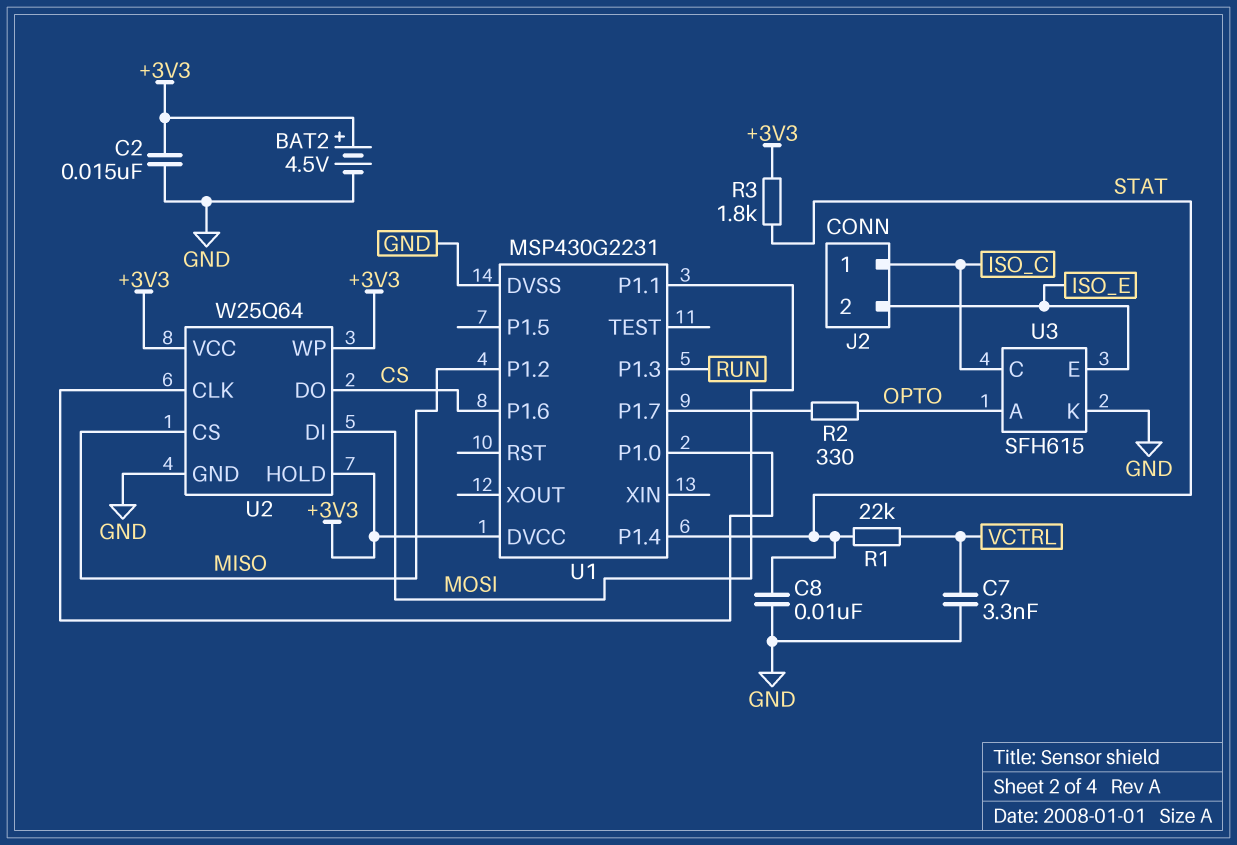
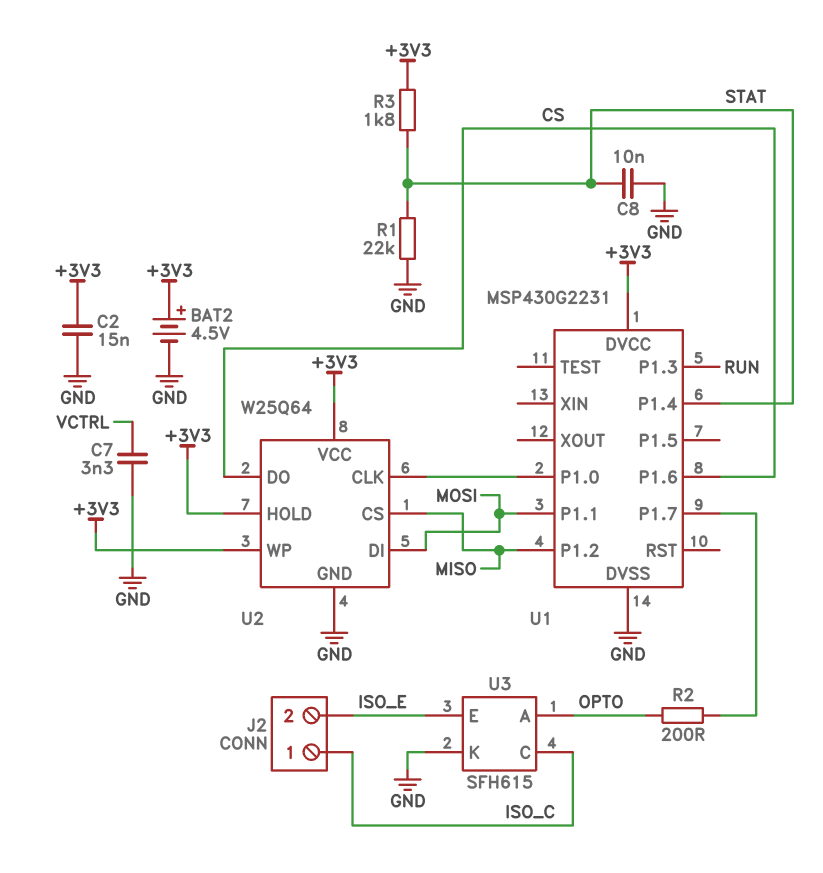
R1: 22k (STAT, VCTRL) -> 22k (GND, STAT)
R2: 330 (OPTO, U1/P1.7) -> 200 (OPTO, U1/P1.7)

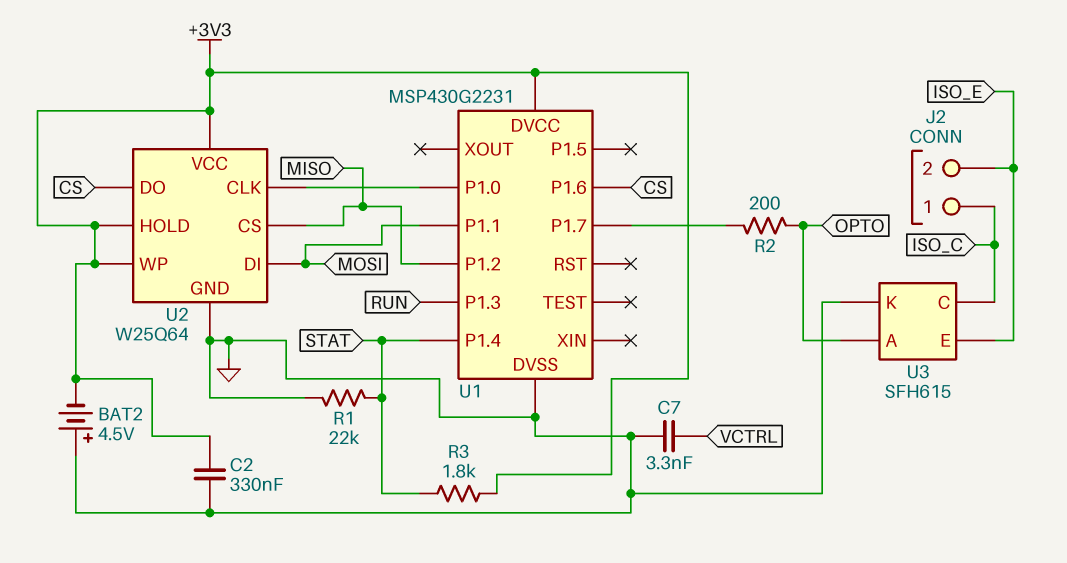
BAT2: 4.5V (plus +3V3, minus GND) -> 4.5V (plus GND, minus +3V3)
C2: 15nF (+3V3, GND) -> 330nF (+3V3, GND)
C8: 10nF (GND, STAT) -> none

